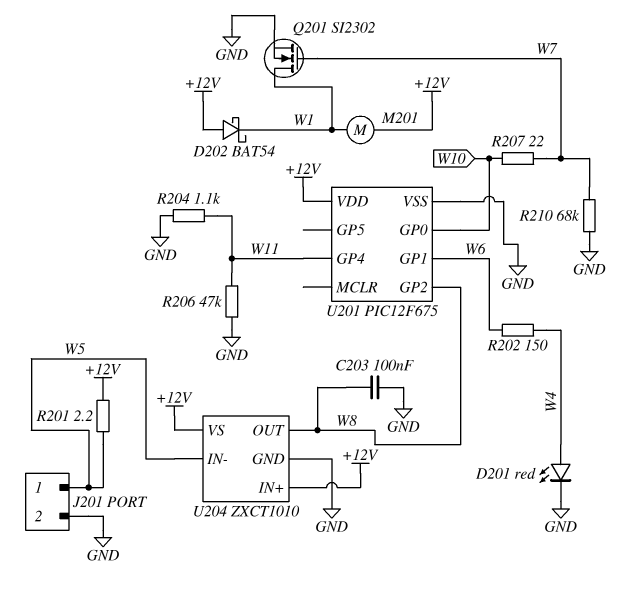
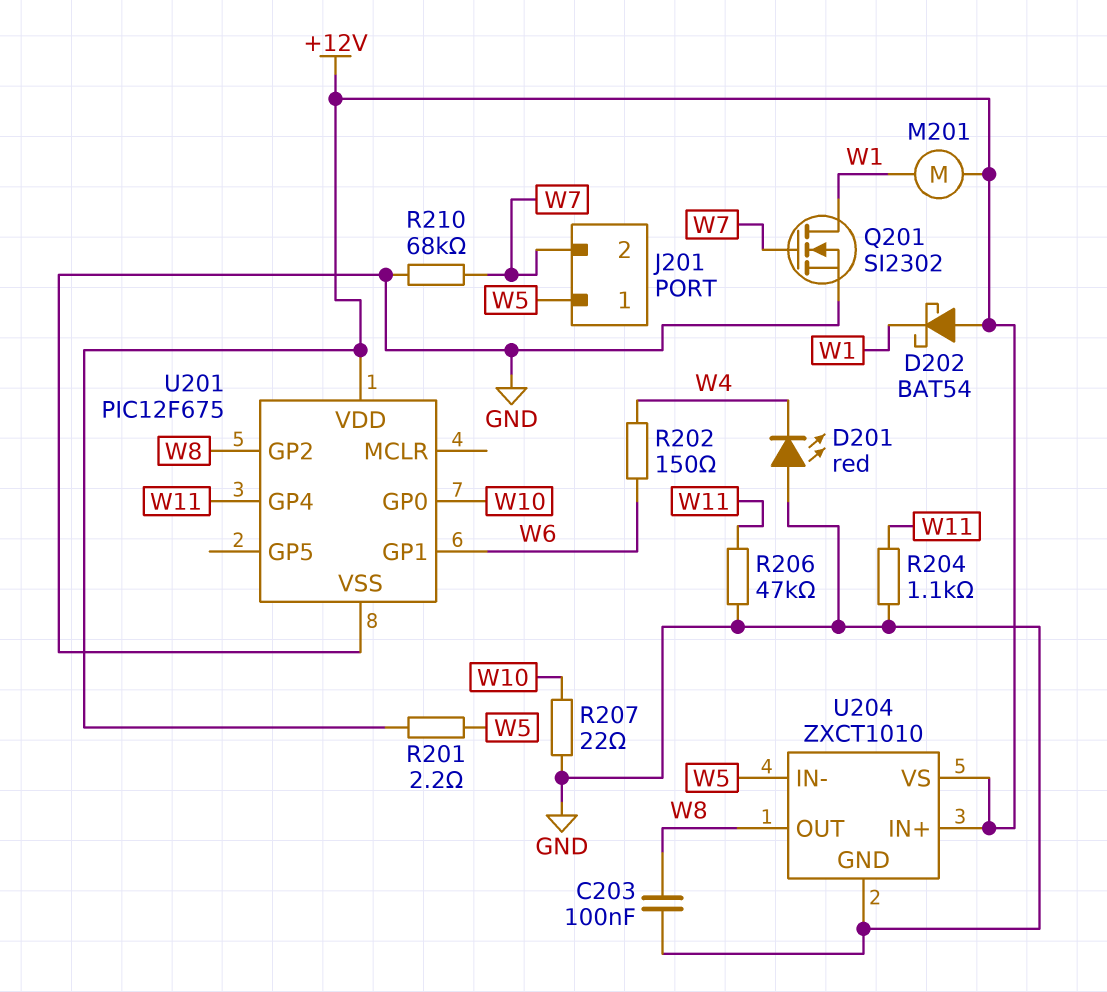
D201: LED red (A W4, K GND) -> LED red (A GND, K W4)
J201 pin 2: GND -> W7
R207: 22 (W7, W10) -> 22 (GND, W10)

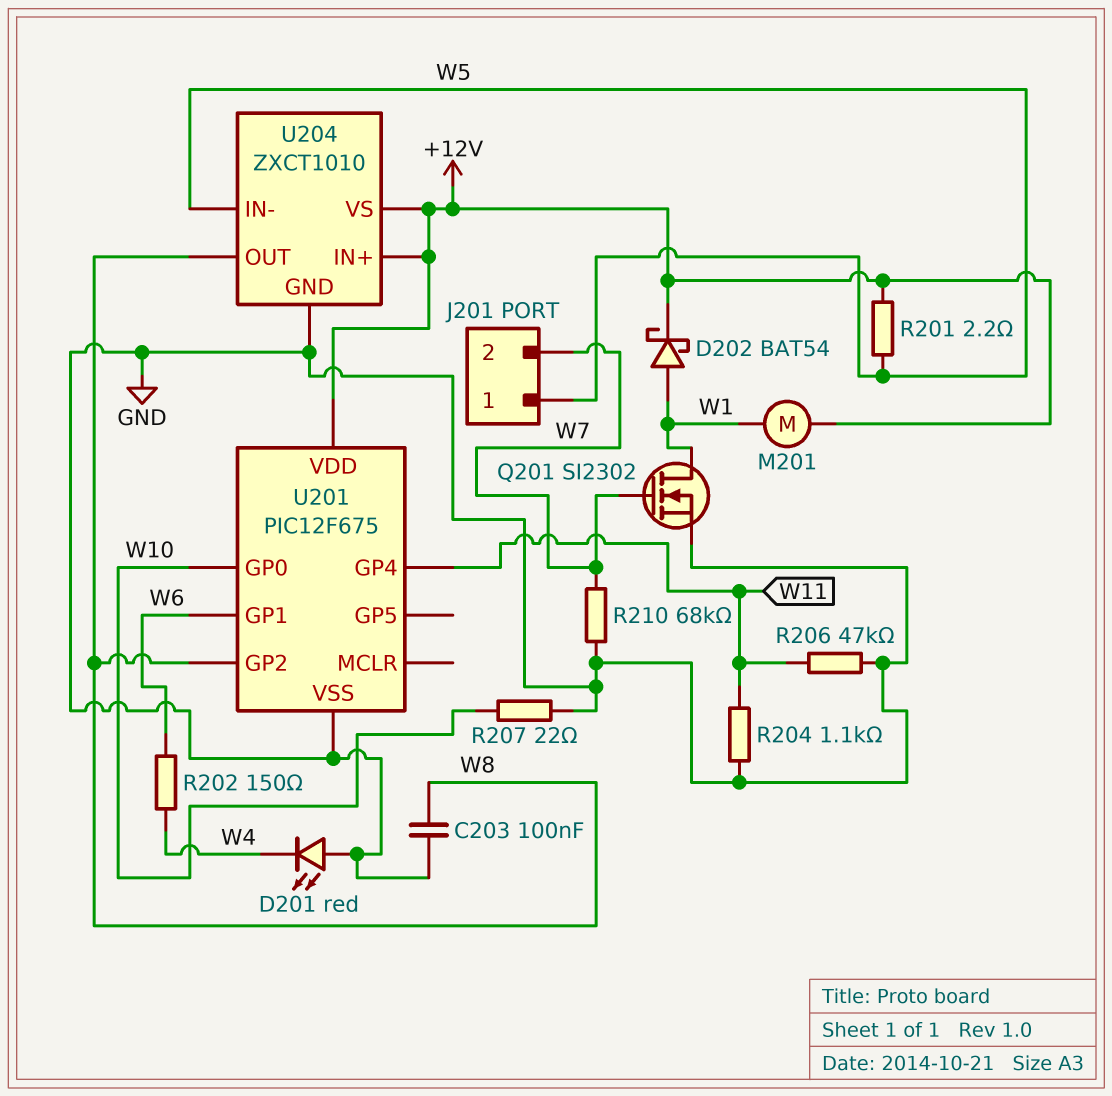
D202: schottky BAT54 (A +12V, K W1) -> schottky BAT54 (A W1, K +12V)

